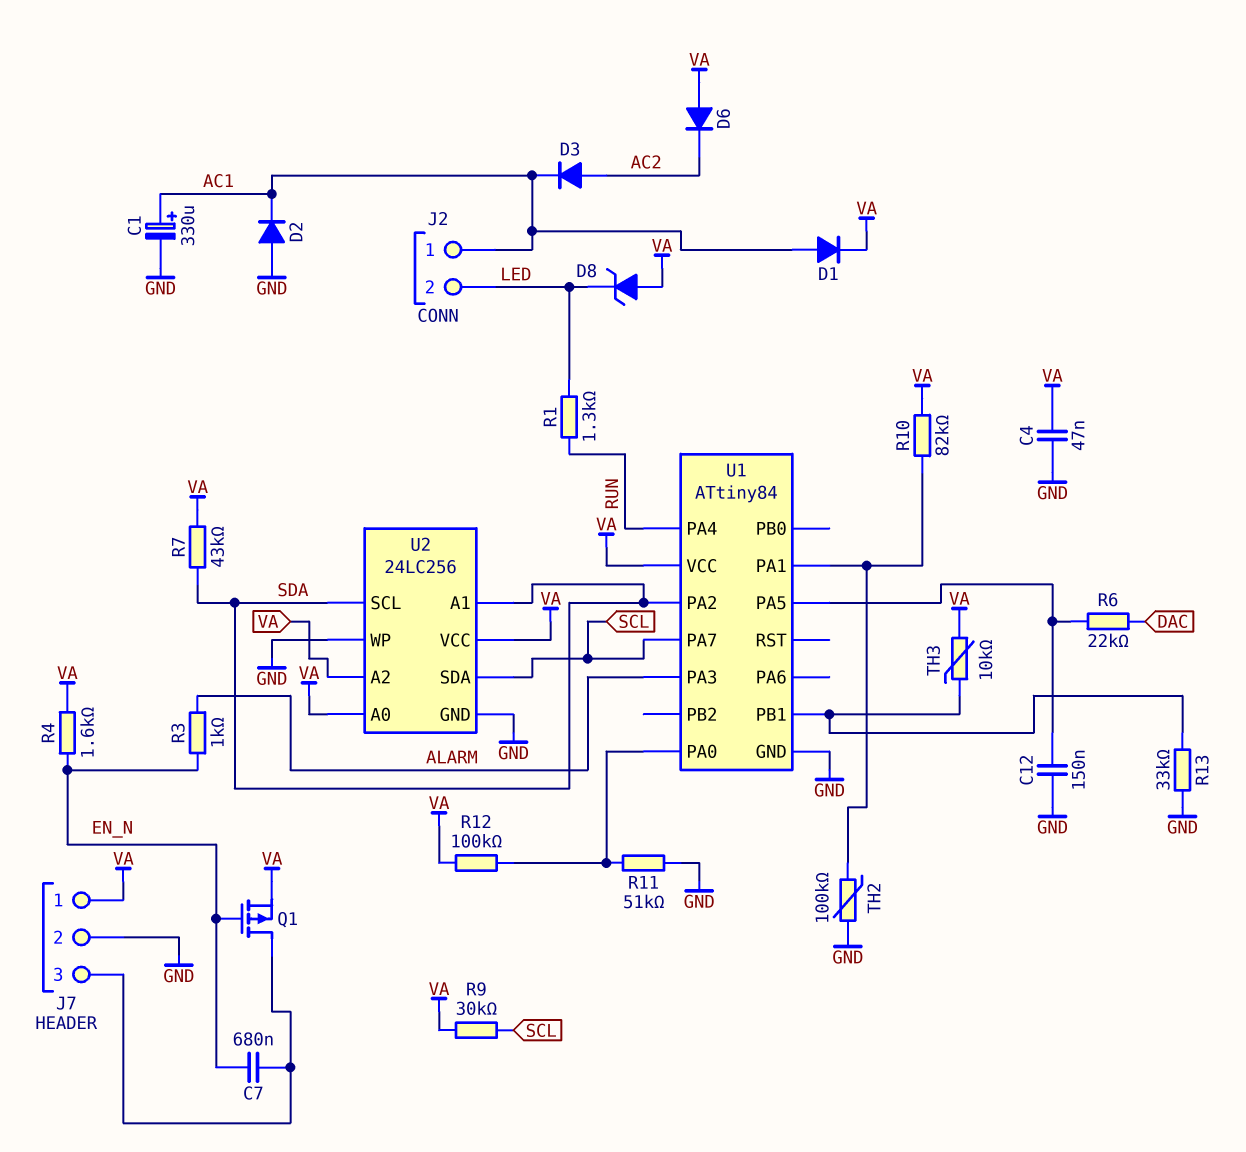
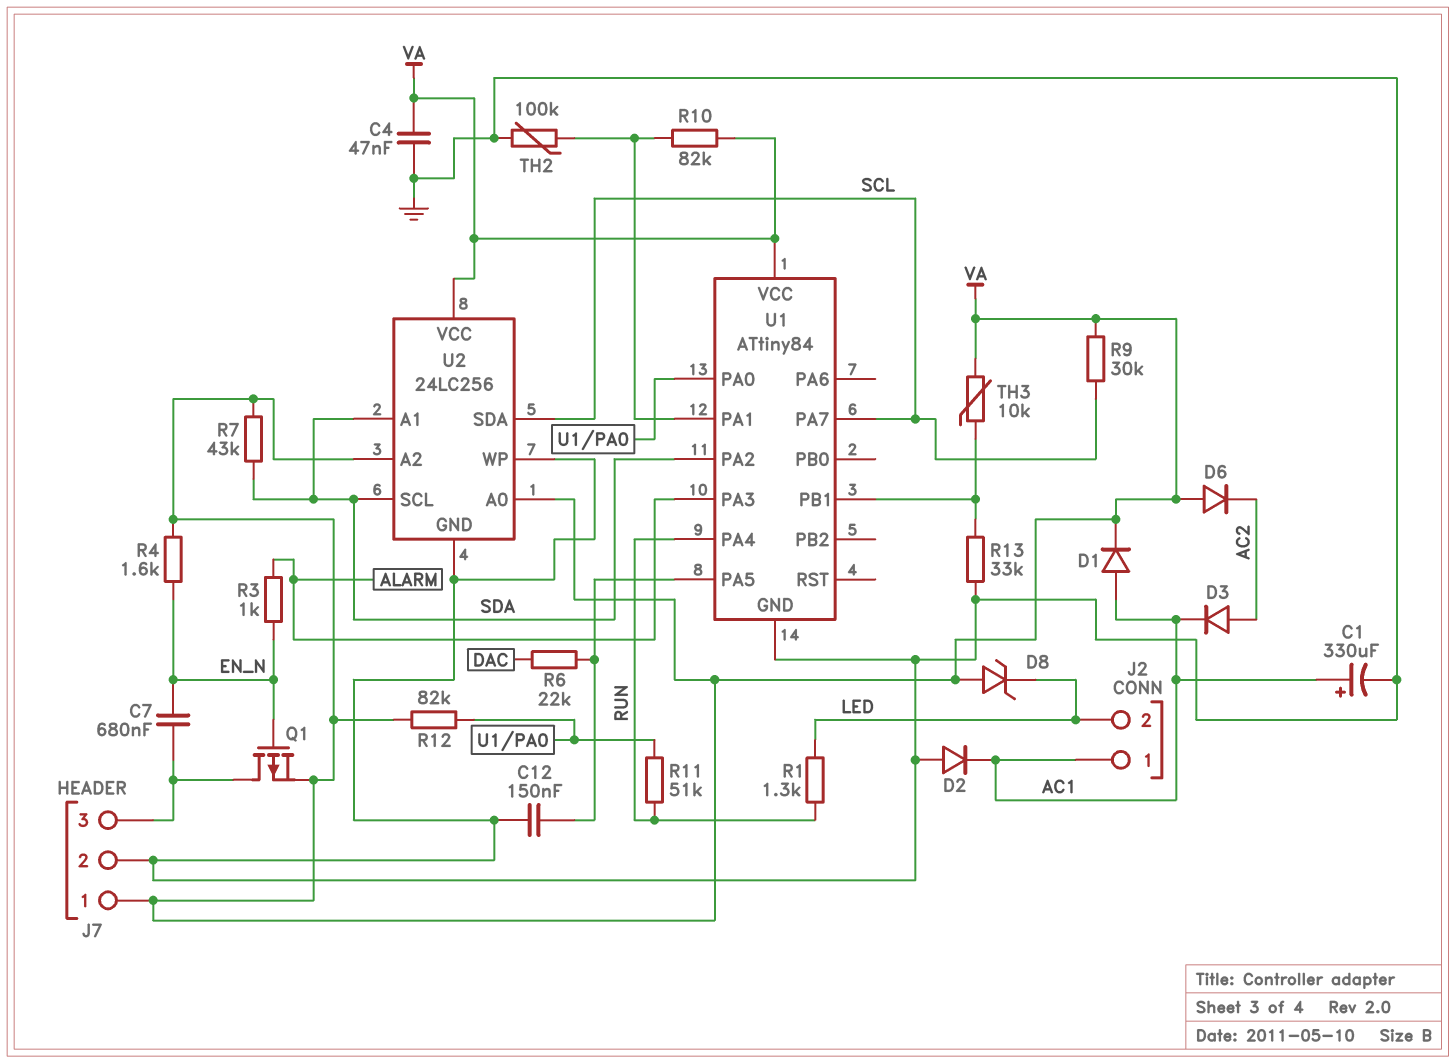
R11: 51k (GND, U1/PA0) -> 51k (RUN, U1/PA0)
R12: 100k (U1/PA0, VA) -> 82k (U1/PA0, VA)

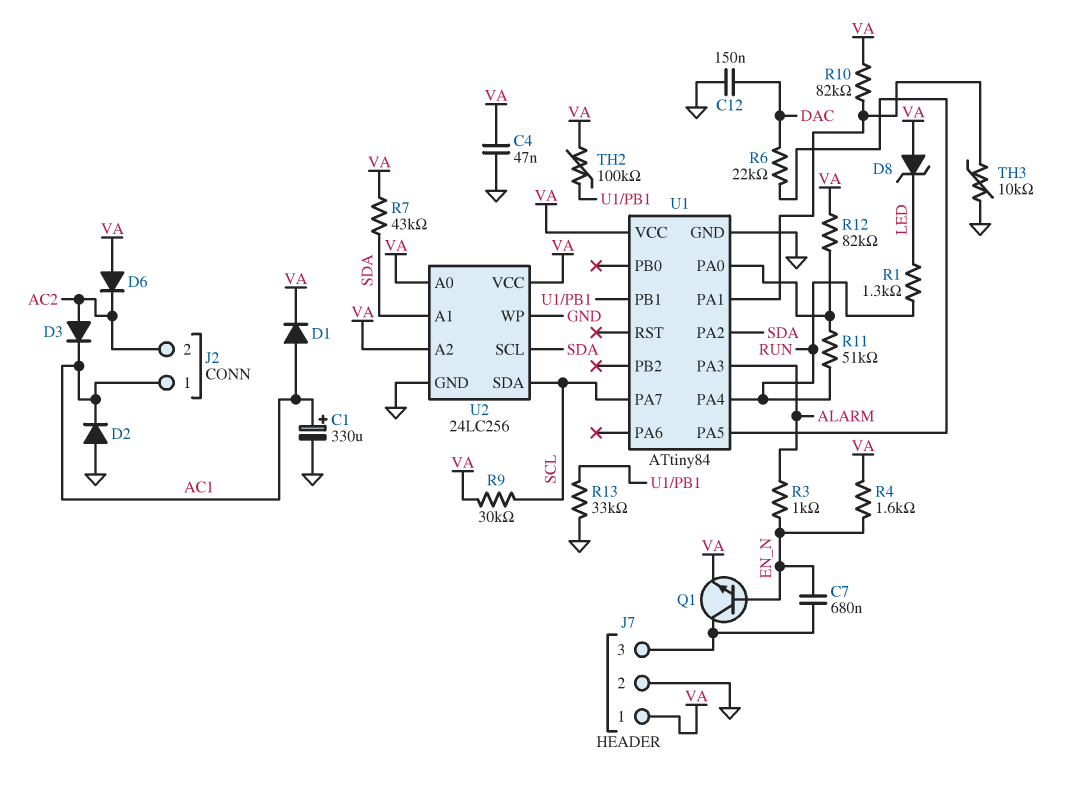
C12: 150nF (GND, U1/PA5) -> 150nF (DAC, GND)
J2 pin 2: LED -> AC2
Q1: PMOS (G EN_N, D J7/3, S VA) -> NPN (B EN_N, C J7/3, E VA)
TH2: 100k (GND, U1/PA1) -> 100k (U1/PB1, VA)
TH3: 10k (U1/PB1, VA) -> 10k (GND, U1/PA1)

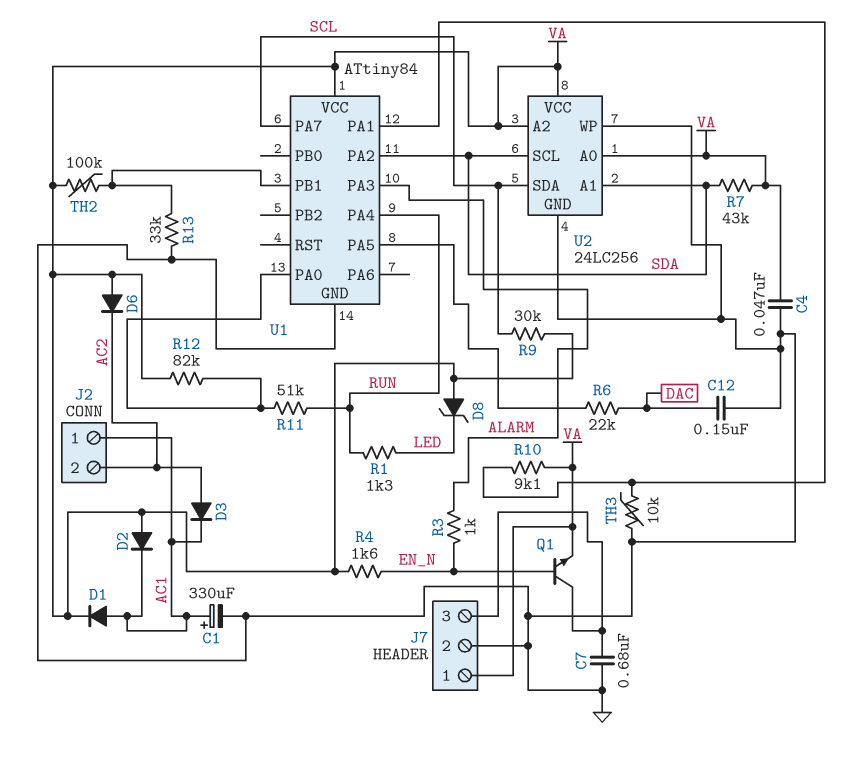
C7: 680nF (EN_N, J7/3) -> 680nF (GND, J7/3)
D2: diode (A GND, K AC1) -> diode (A VA, K AC1)
R10: 82k (U1/PA1, VA) -> 9.1k (U1/PA1, VA)

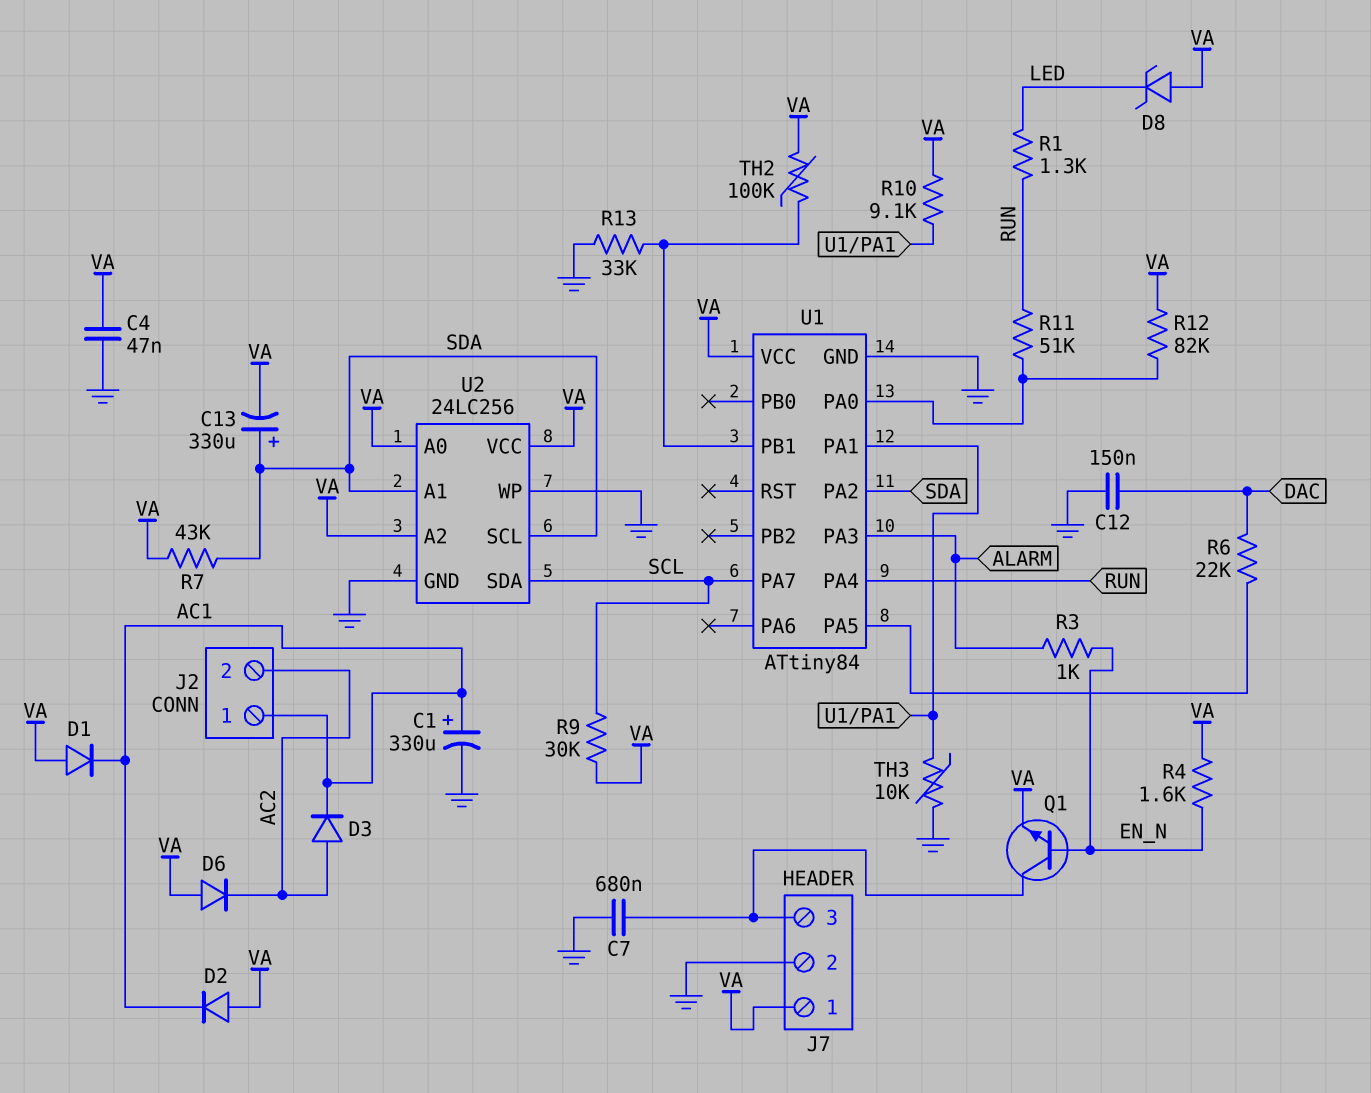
C13: none -> 330uF (plus SDA, minus VA)
D1: diode (A AC1, K VA) -> diode (A VA, K AC1)

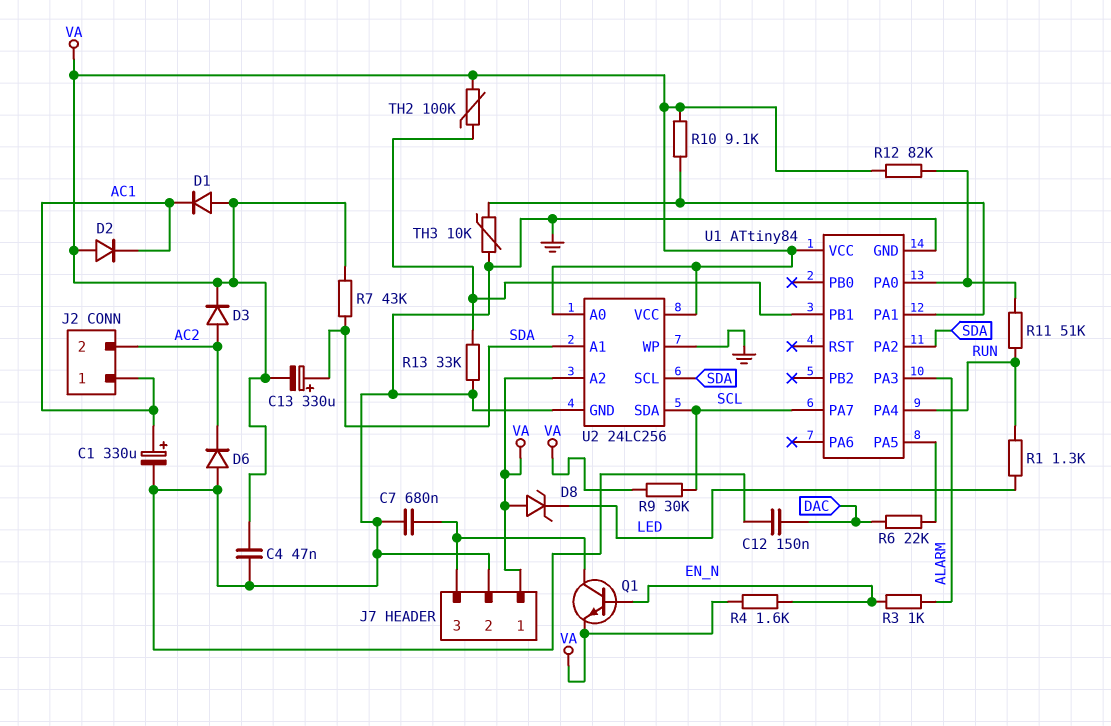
D3: diode (A AC2, K AC1) -> diode (A AC2, K VA)
D6: diode (A VA, K AC2) -> diode (A GND, K AC2)

